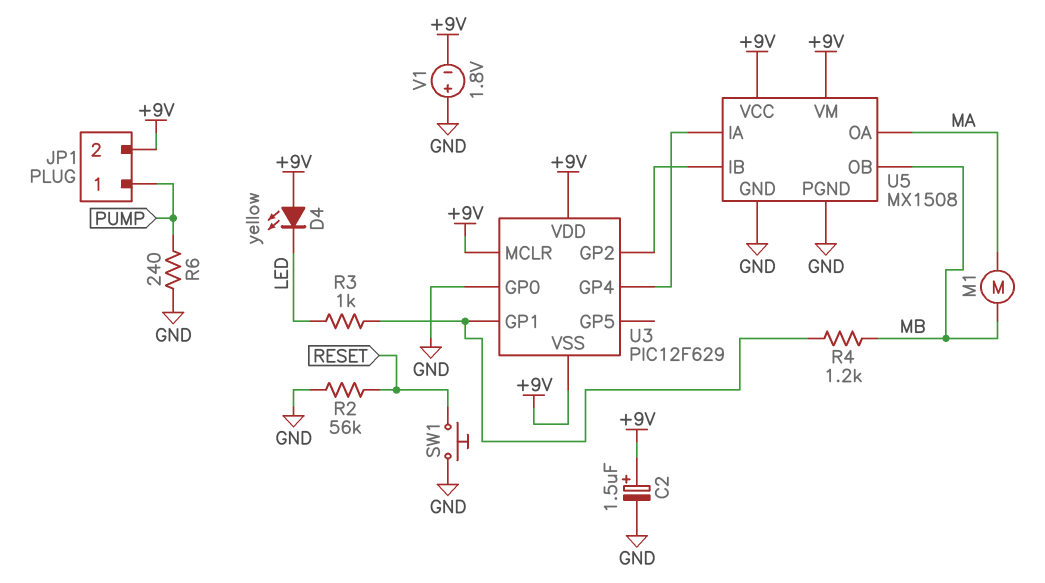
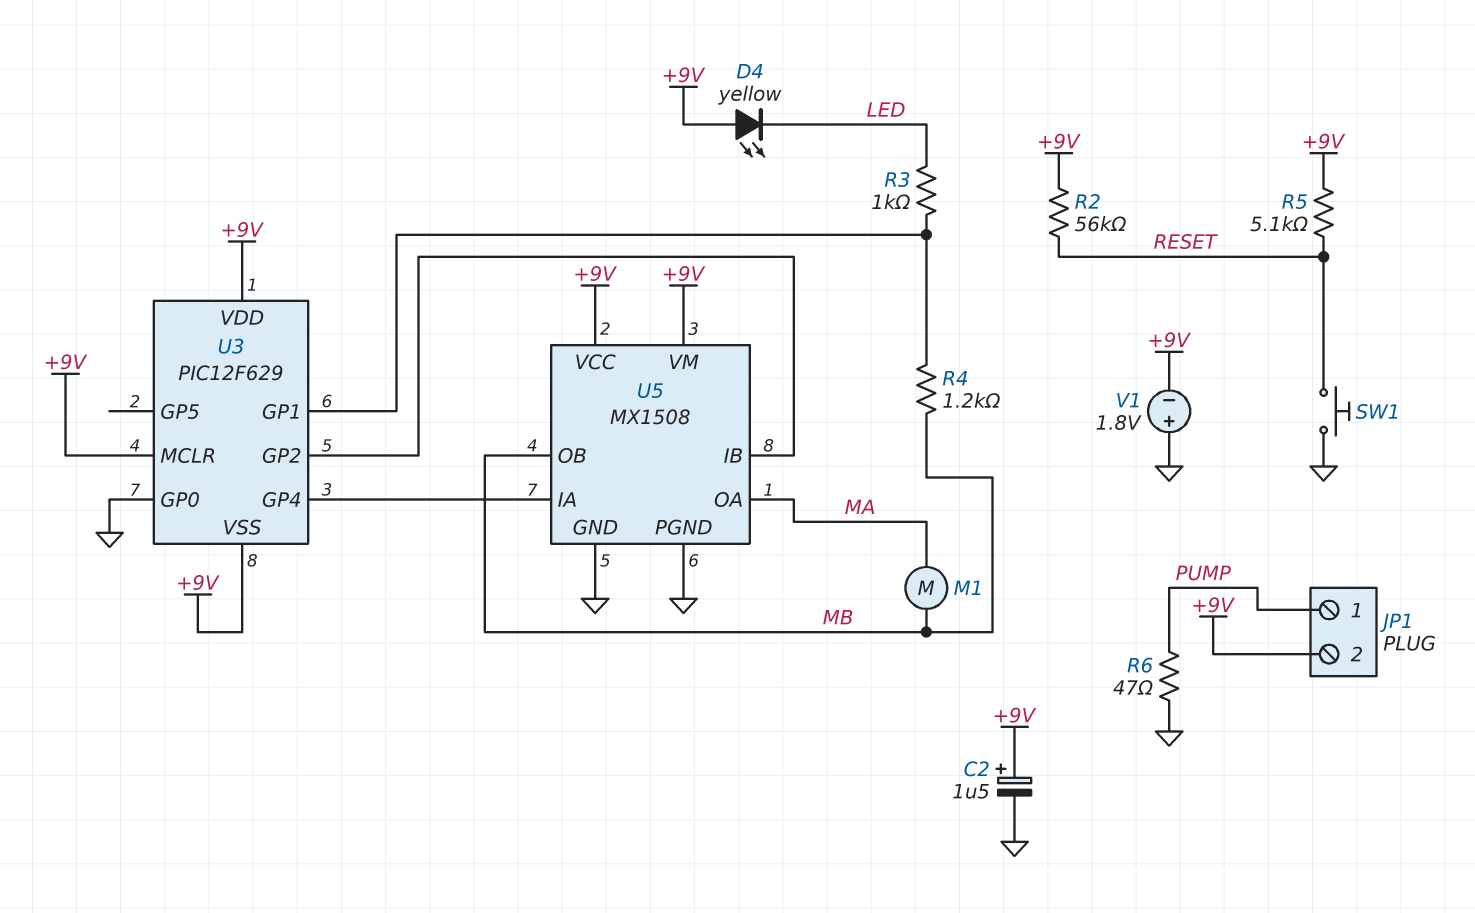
R2: 56k (GND, RESET) -> 56k (+9V, RESET)
R5: none -> 5.1k (+9V, RESET)
R6: 240 (GND, PUMP) -> 47 (GND, PUMP)

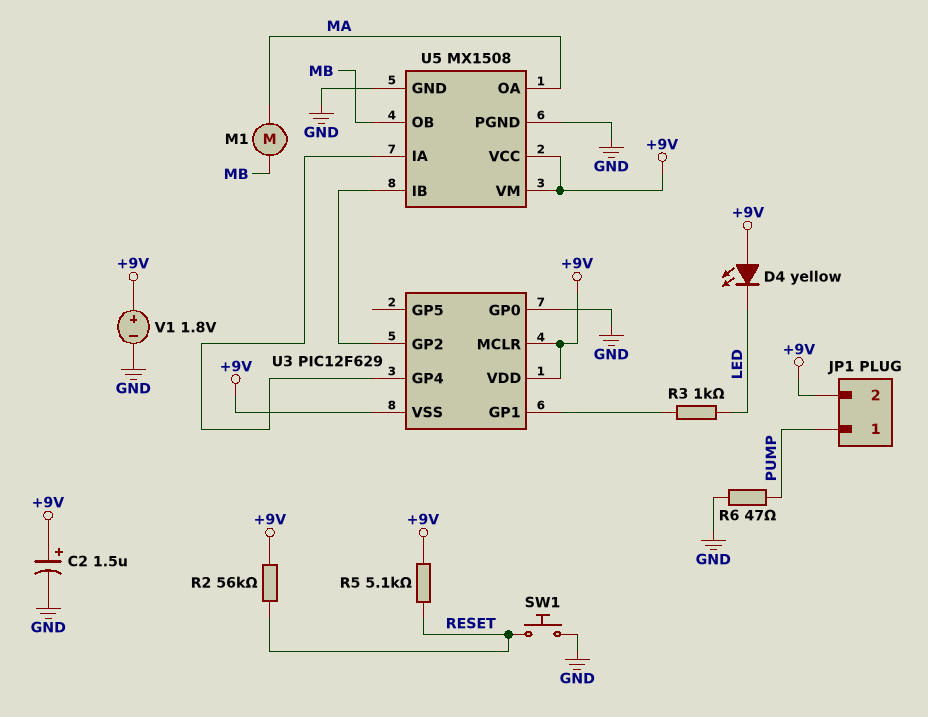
R4: 1.2k (MB, U3/GP1) -> none
V1: 1.8V (plus GND, minus +9V) -> 1.8V (plus +9V, minus GND)

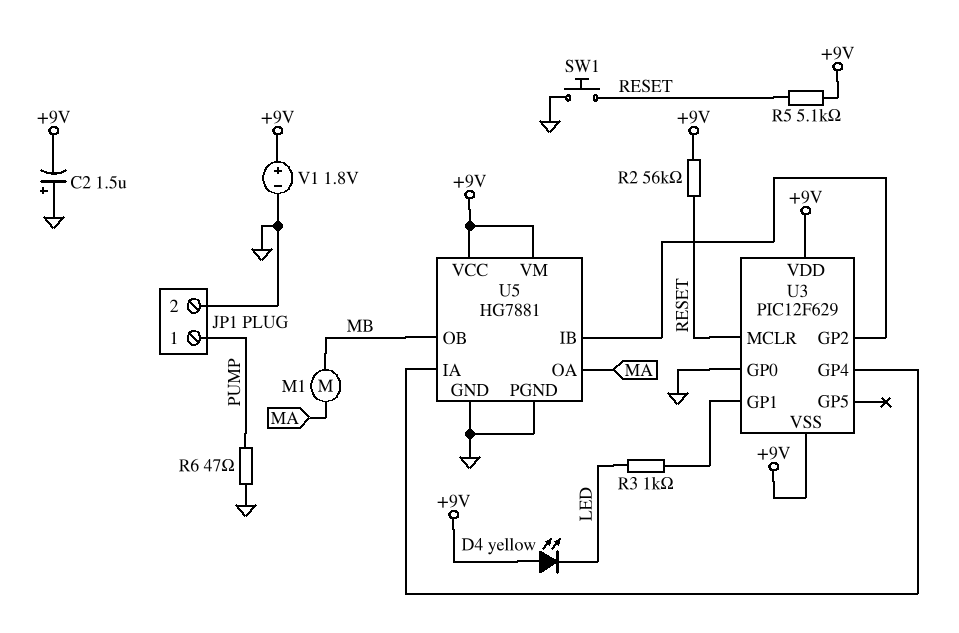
C2: 1.5uF (plus +9V, minus GND) -> 1.5uF (plus GND, minus +9V)
JP1 pin 2: +9V -> GND
U3 pin MCLR: +9V -> RESET
U5: MX1508 -> HG7881

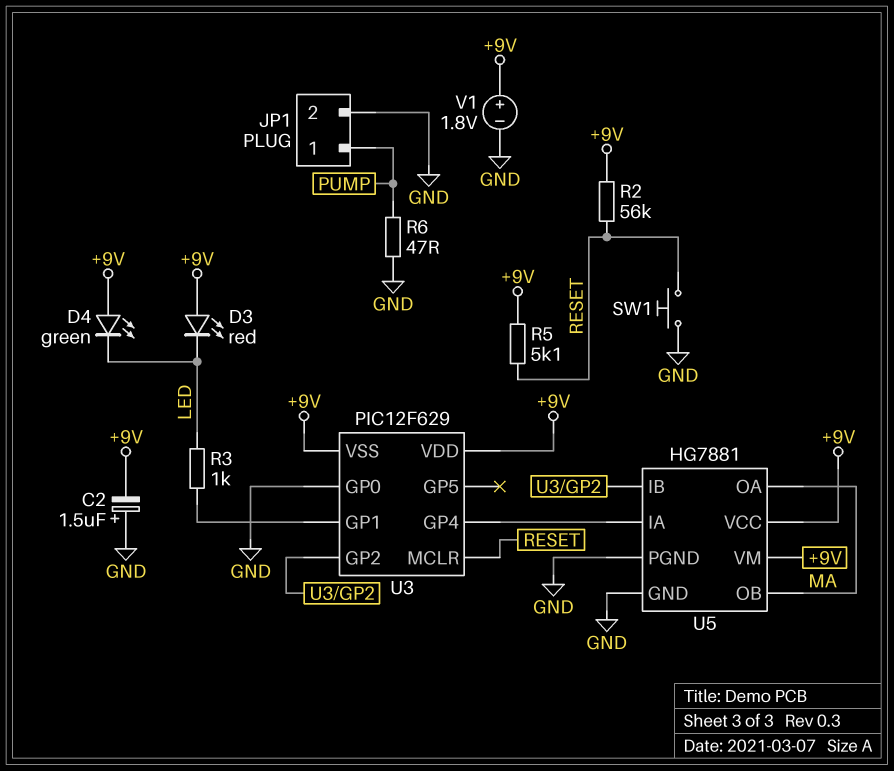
D3: none -> LED red (A +9V, K LED)
D4: LED yellow (A +9V, K LED) -> LED green (A +9V, K LED)
M1: motor (MA, MB) -> none
U5 pin OB: MB -> MA

